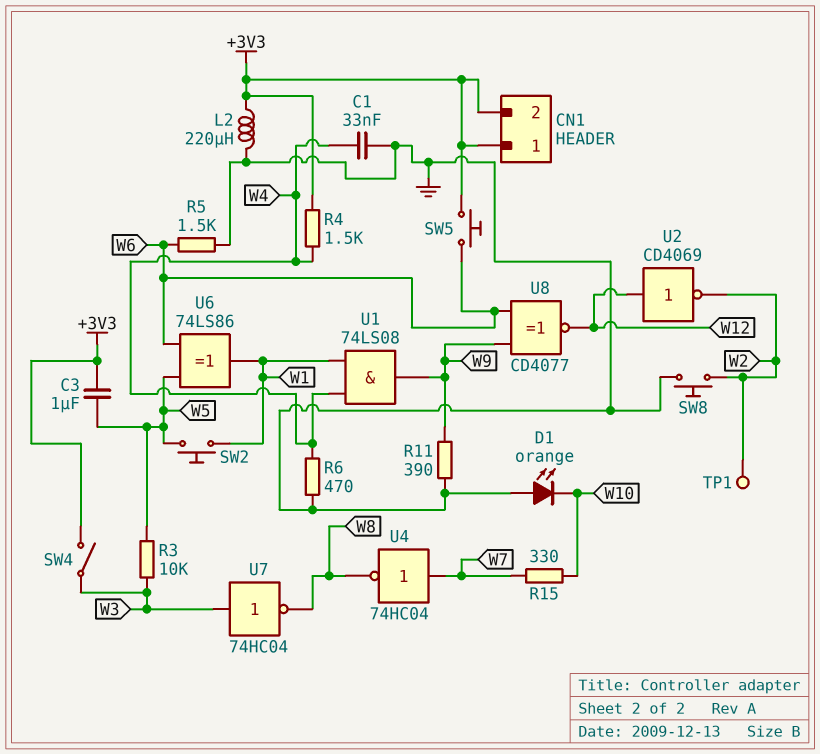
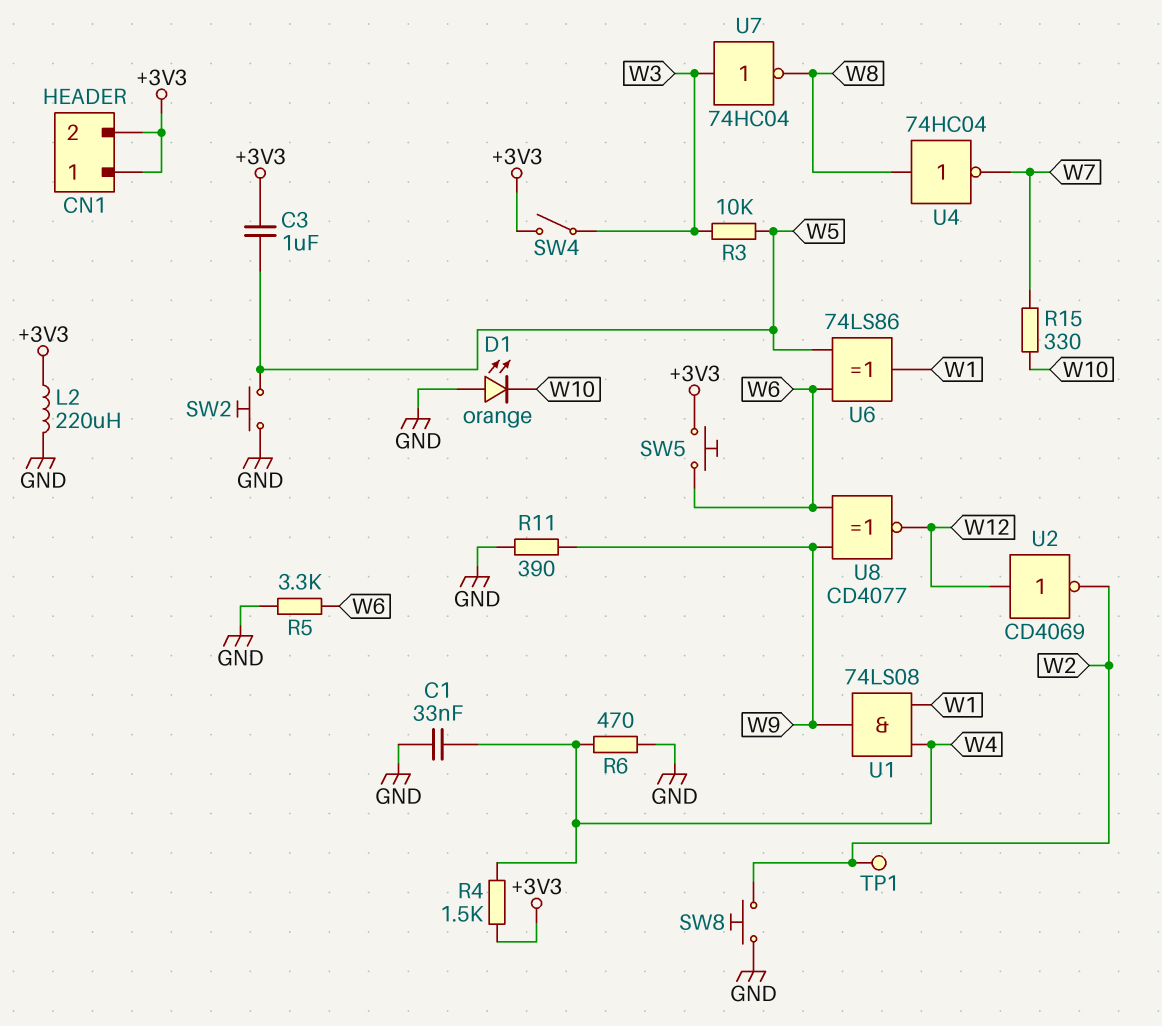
R5: 1.5k (GND, W6) -> 3.3k (GND, W6)
SW2: button (W1, W5) -> button (GND, W5)
U4: NOT 74HC04 (in W7, out W8) -> NOT 74HC04 (in W8, out W7)

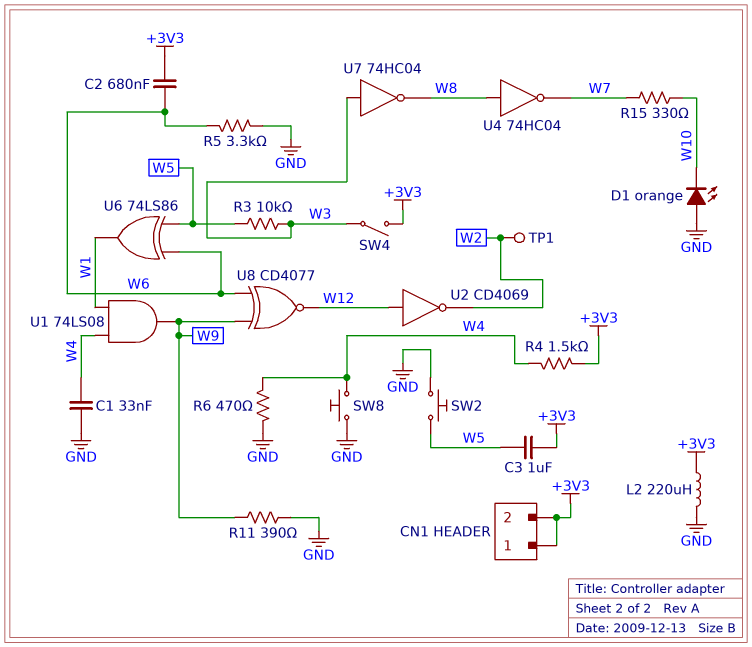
C2: none -> 680nF (+3V3, W6)
SW5: button (+3V3, W6) -> none
SW8: button (GND, W2) -> button (GND, W4)

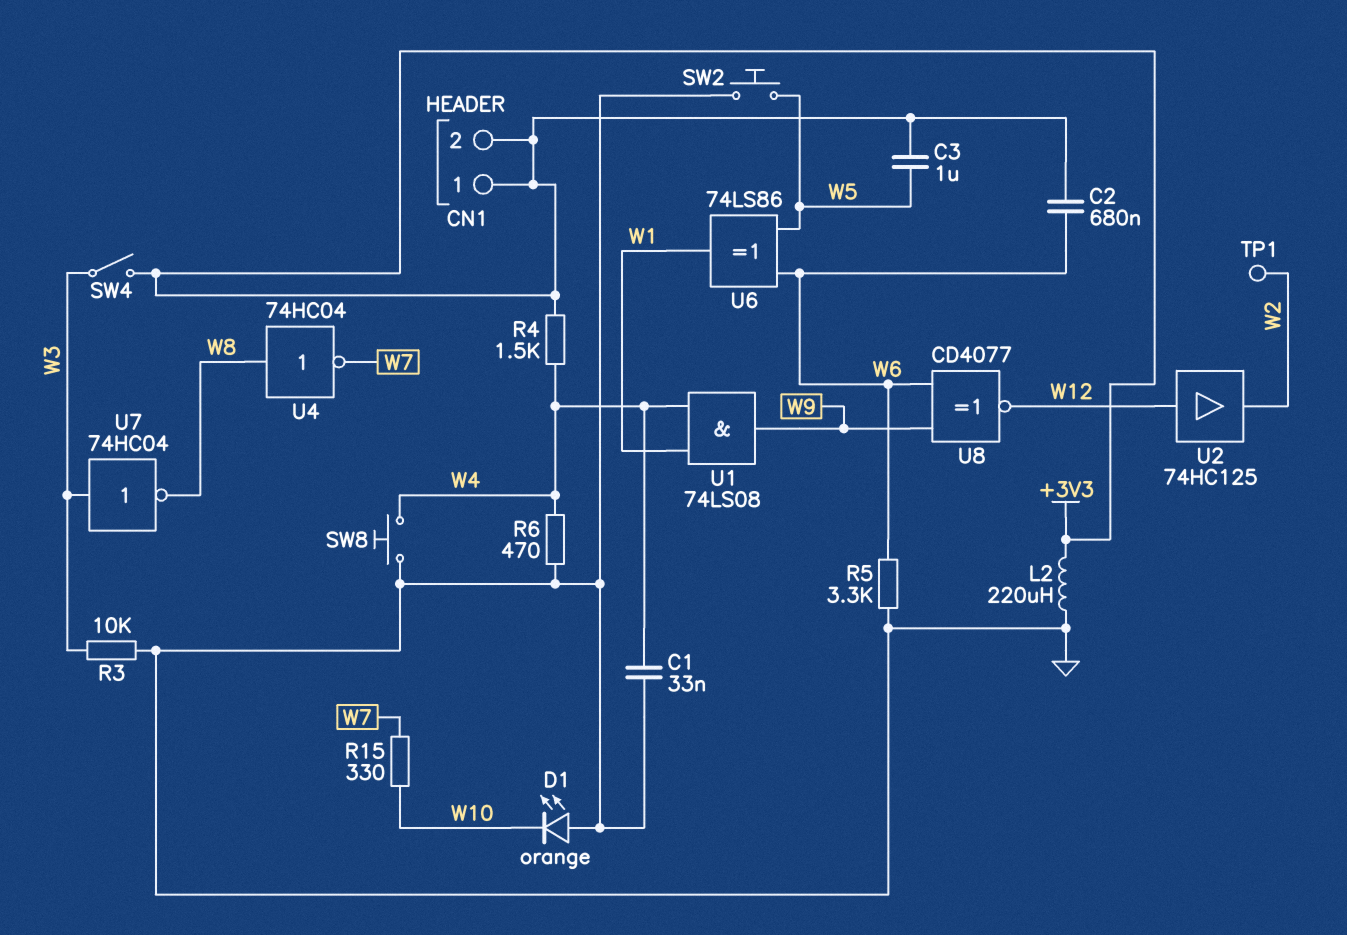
R3: 10k (W3, W5) -> 10k (GND, W3)
R11: 390 (GND, W9) -> none
U2: NOT CD4069 (in W12, out W2) -> buffer 74HC125 (in W12, out W2)

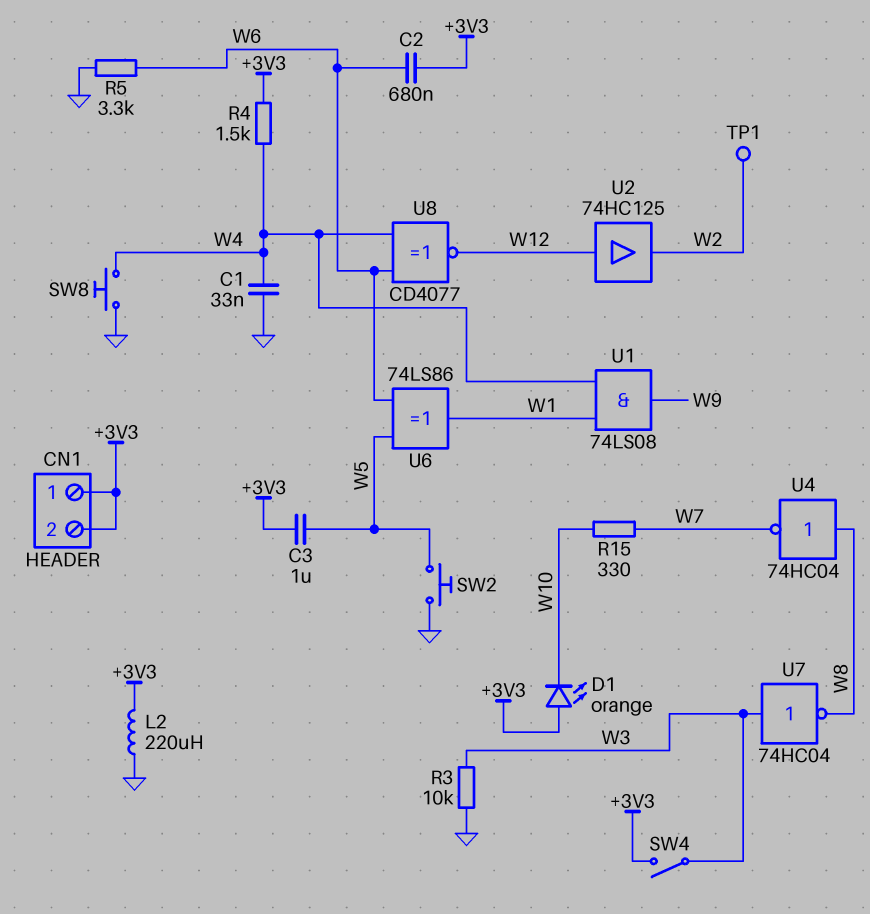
D1: LED orange (A GND, K W10) -> LED orange (A +3V3, K W10)
R6: 470 (GND, W4) -> none
U8: XNOR CD4077 (in W6, in W9, out W12) -> XNOR CD4077 (in W4, in W6, out W12)

